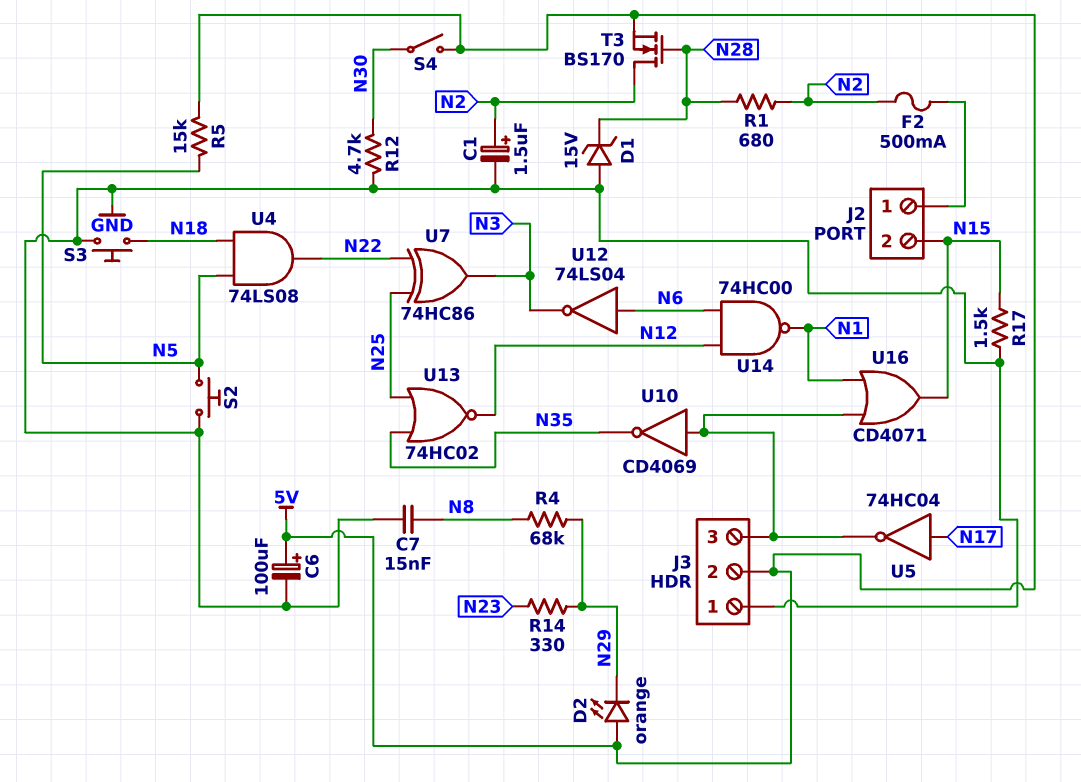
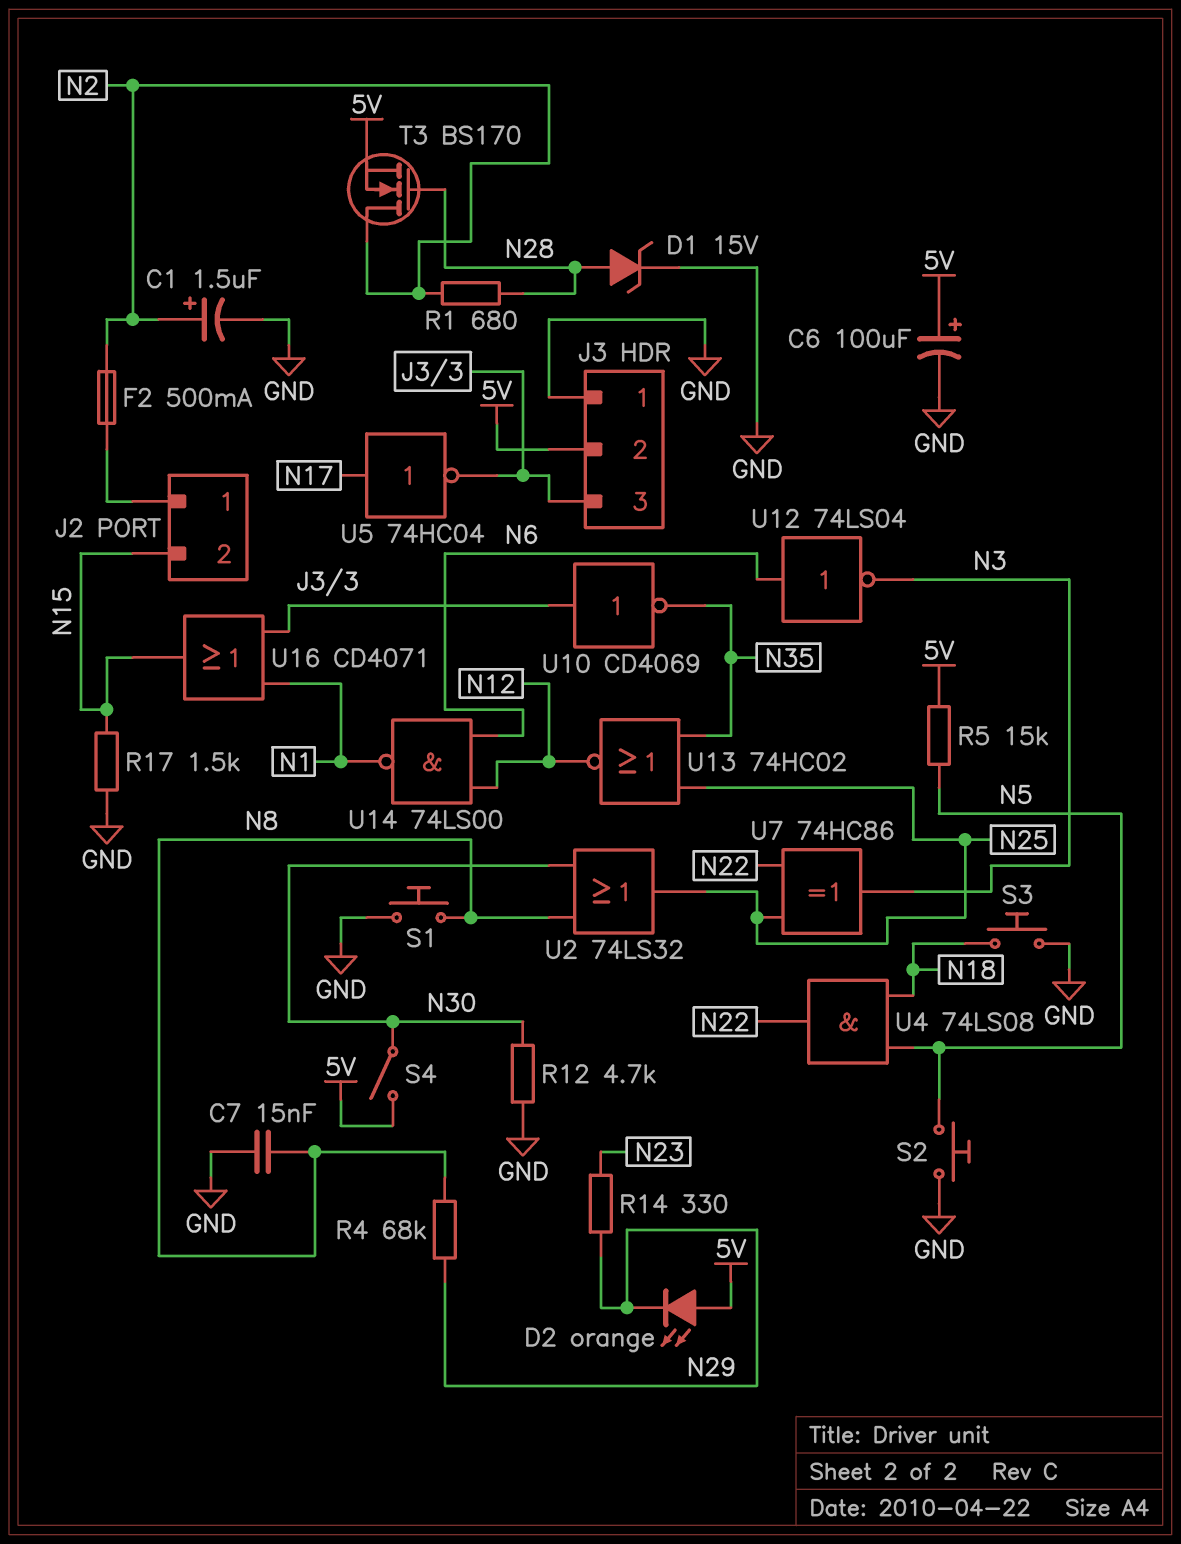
D1: zener 15V (A GND, K N28) -> zener 15V (A N28, K GND)
S1: none -> button (GND, N8)
U2: none -> OR 74LS32 (in N8, in N30, out N25)
U14: NAND 74HC00 (in N6, in N12, out N1) -> NAND 74LS00 (in N6, in N12, out N1)

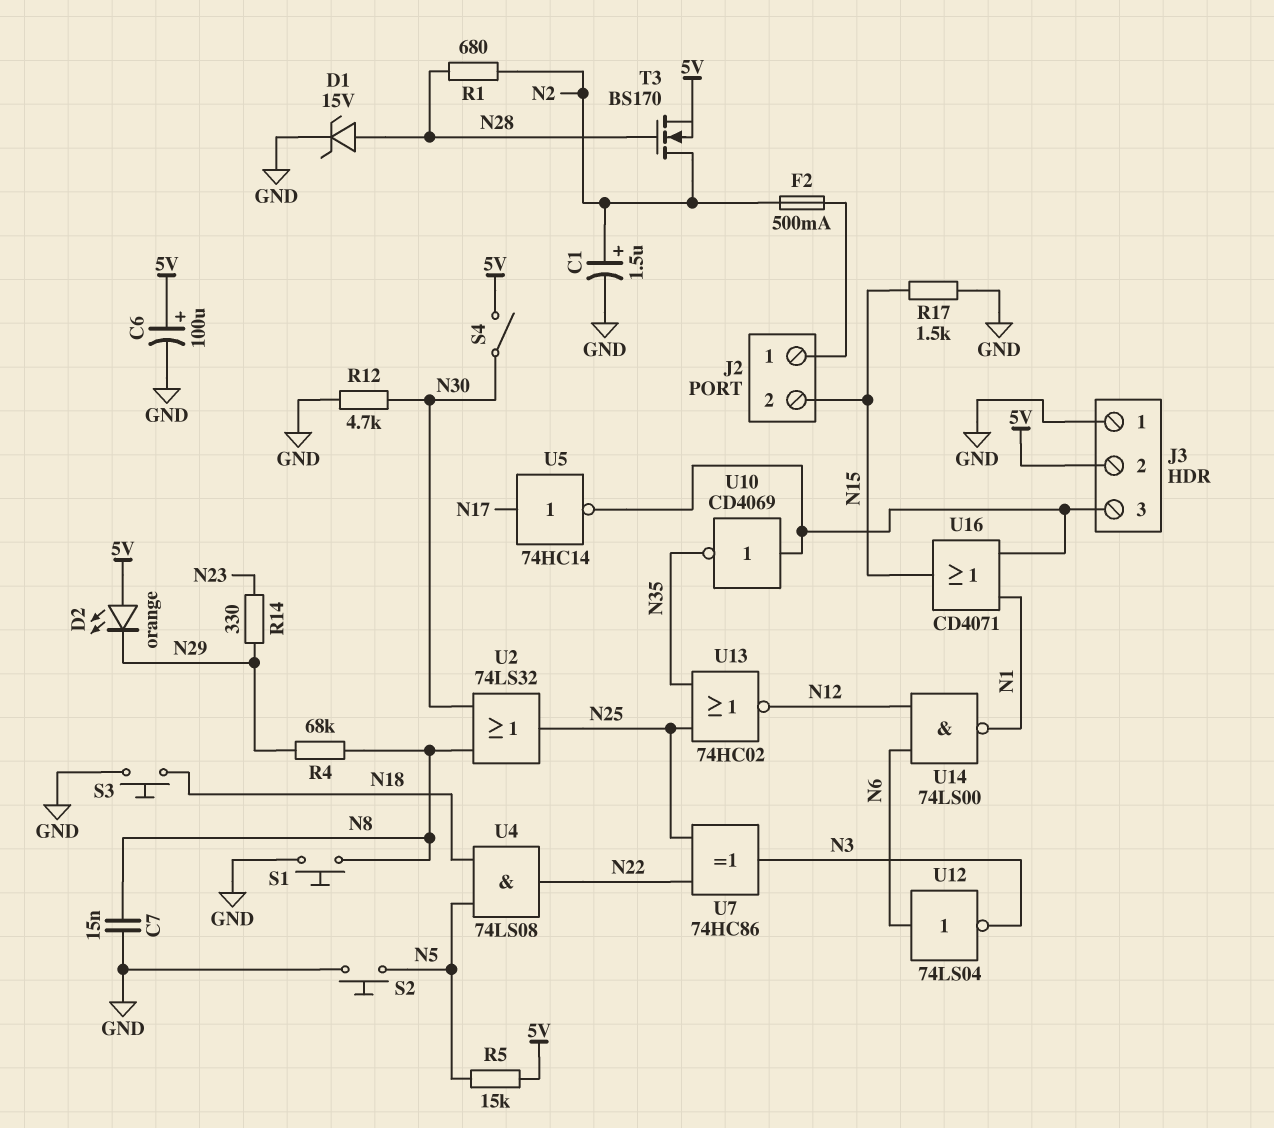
U5: NOT 74HC04 (in N17, out J3/3) -> NOT 74HC14 (in N17, out J3/3)

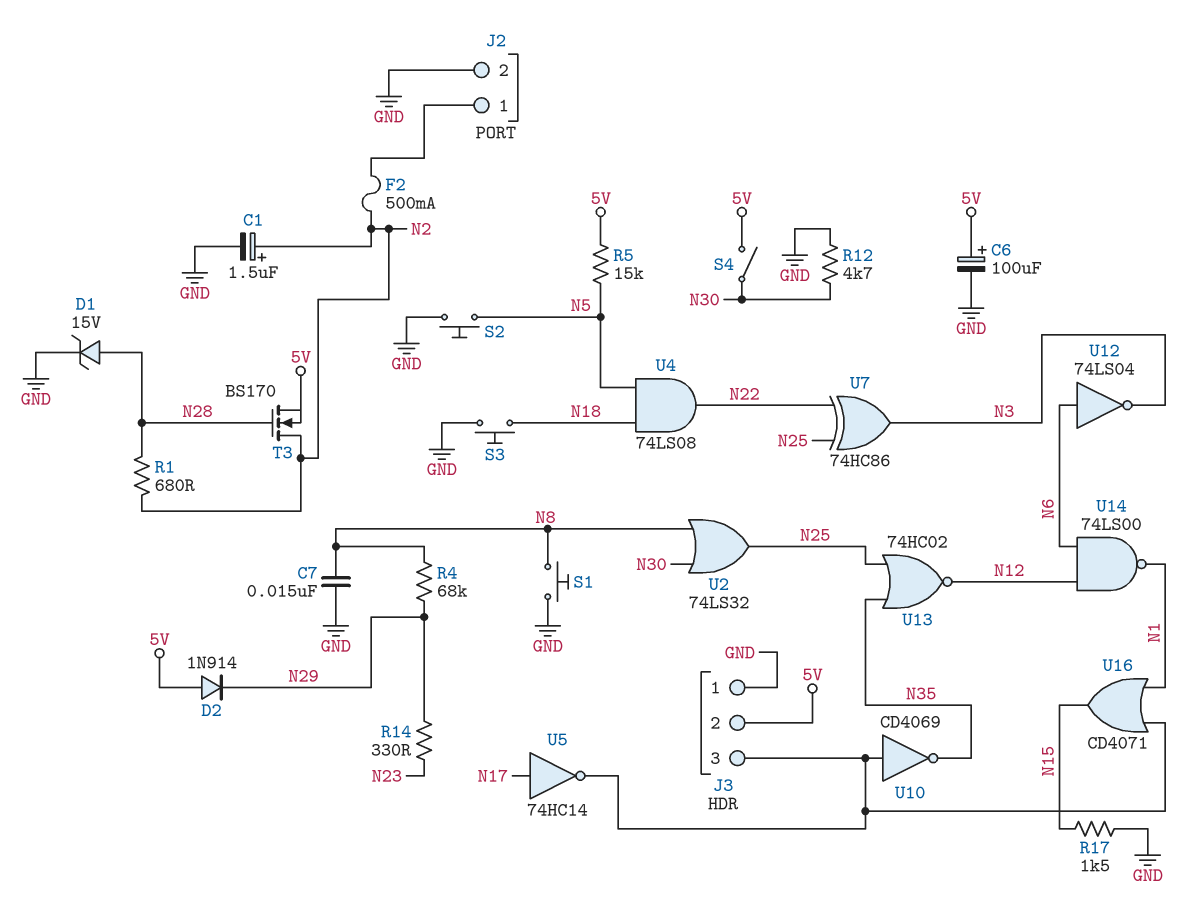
D2: LED orange (A 5V, K N29) -> diode 1N914 (A 5V, K N29)
J2 pin 2: N15 -> GND

